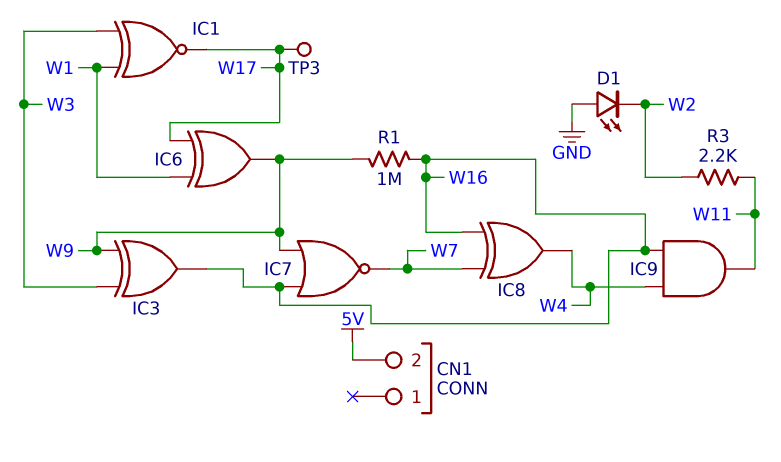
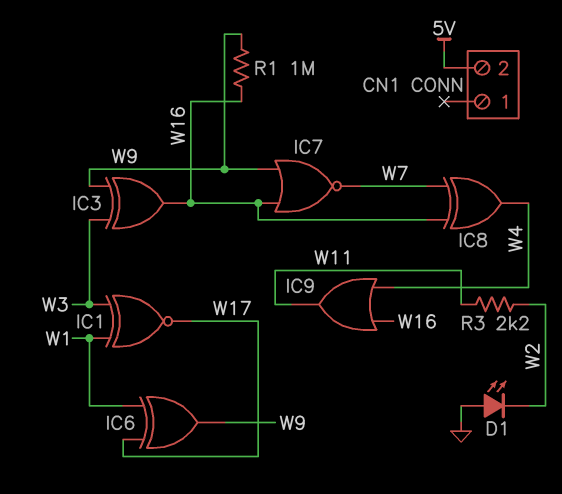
IC9: AND (in W4, in W16, out W11) -> OR (in W4, in W16, out W11)
TP3: test point (W17) -> none

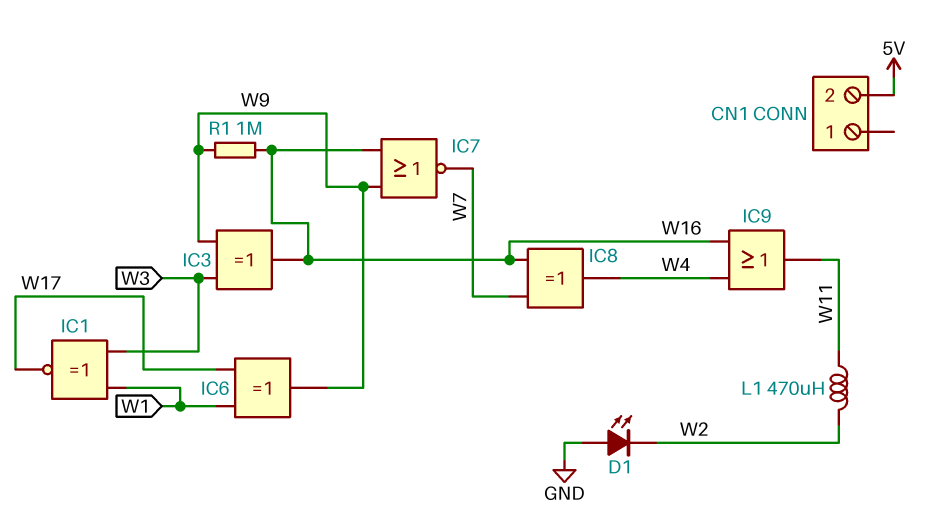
L1: none -> 470uH (W2, W11)
R3: 2.2k (W2, W11) -> none

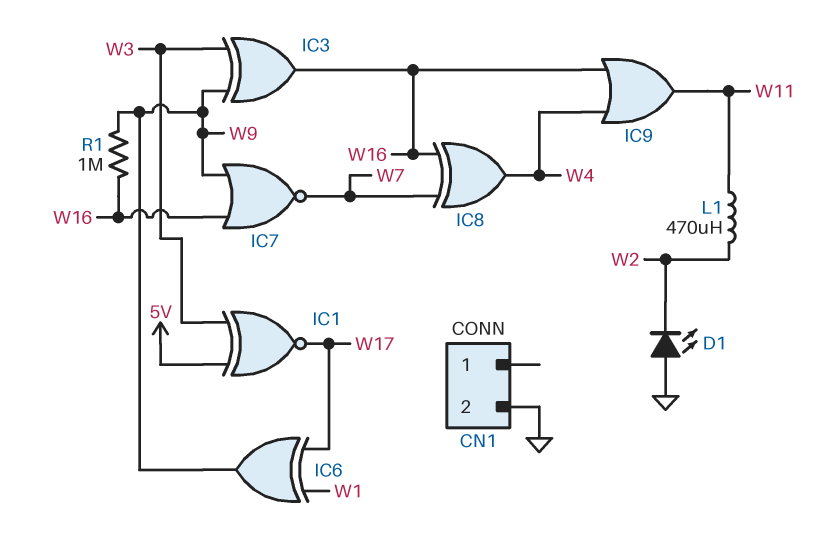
CN1 pin 2: 5V -> GND
IC1: XNOR (in W1, in W3, out W17) -> XNOR (in 5V, in W3, out W17)

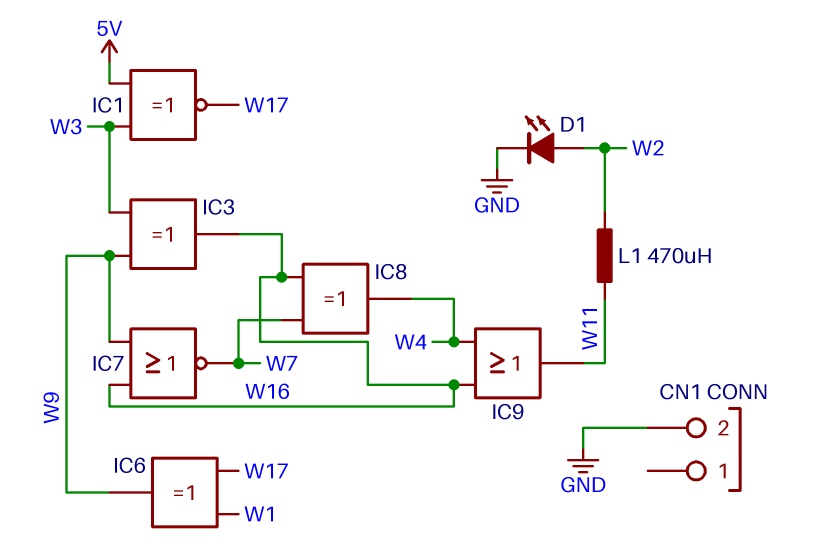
D1: LED (A GND, K W2) -> LED (A W2, K GND)
R1: 1M (W9, W16) -> none

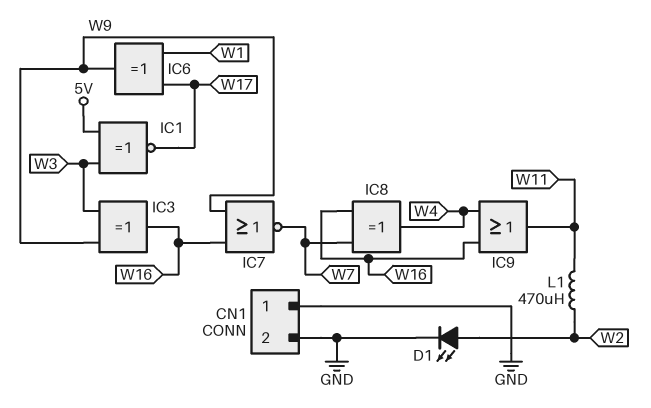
CN1 pin 1: none -> GND

